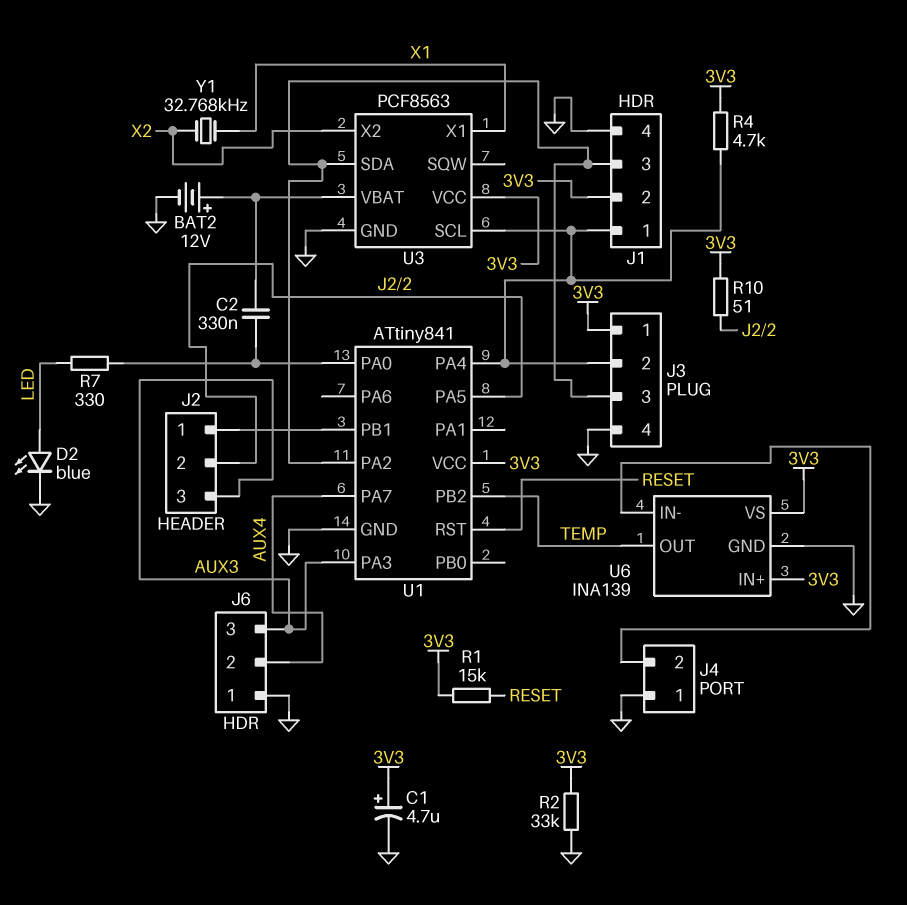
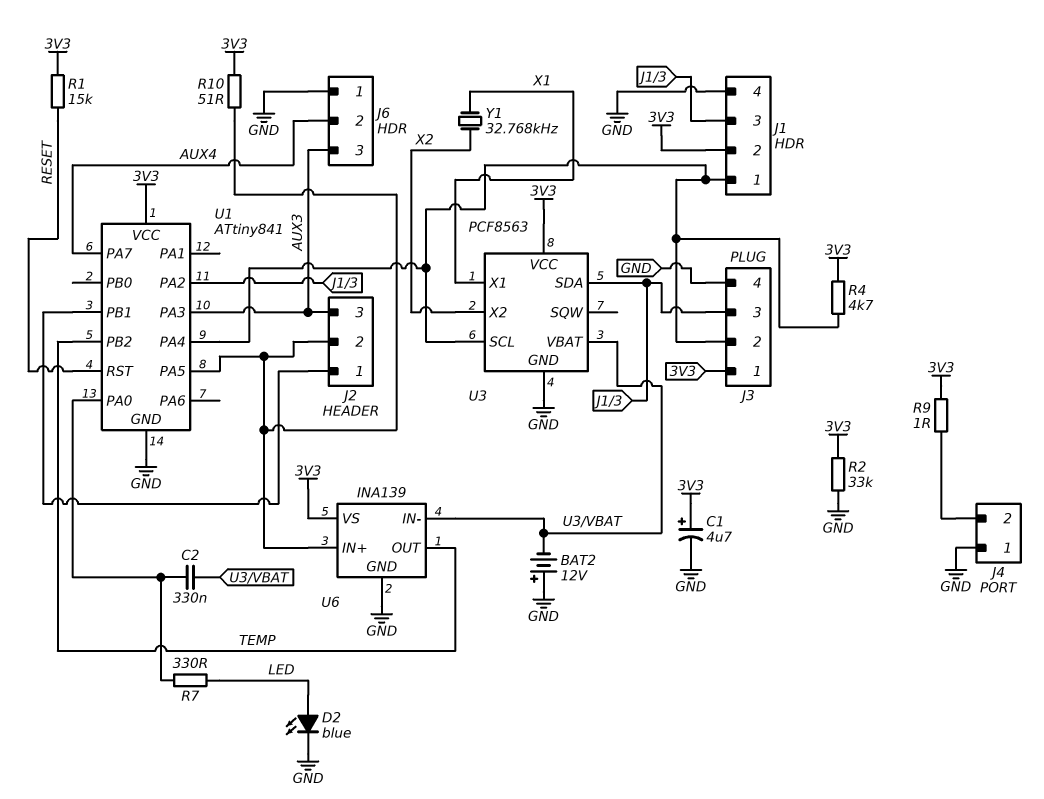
BAT2: 12V (plus U3/VBAT, minus GND) -> 12V (plus GND, minus U3/VBAT)
R9: none -> 1 (3V3, J4/2)
U6 pin IN+: 3V3 -> J2/2
U6 pin IN-: J4/2 -> U3/VBAT

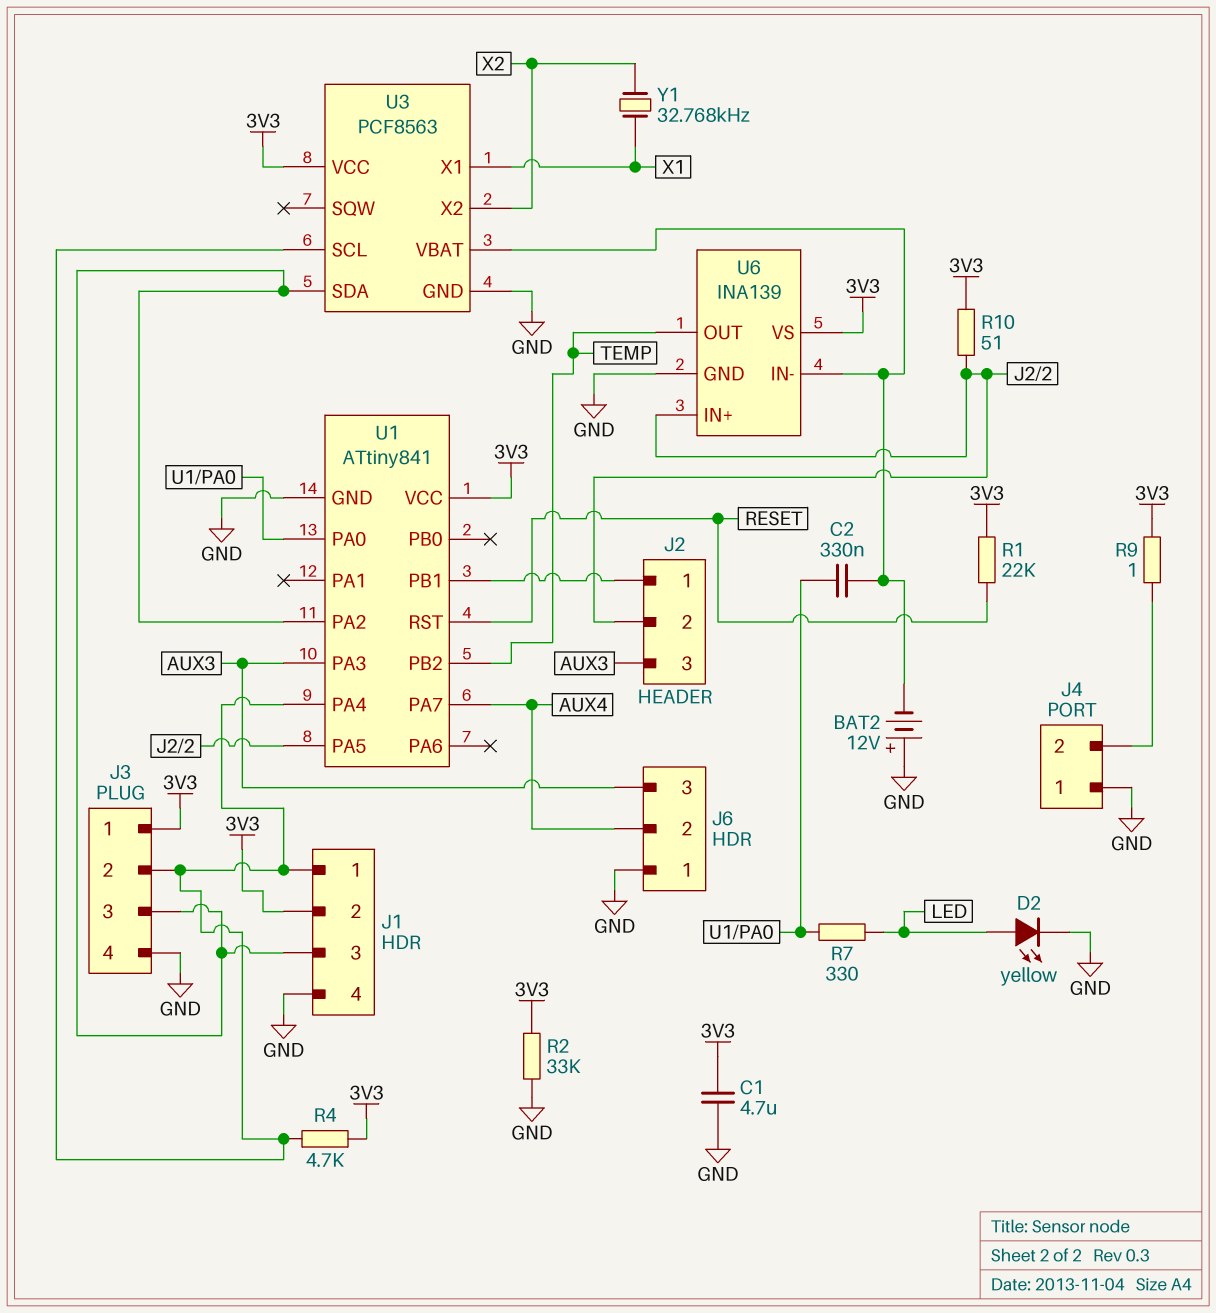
C1: 4.7uF (plus 3V3, minus GND) -> 4.7uF (3V3, GND)
D2: LED blue (A LED, K GND) -> LED yellow (A LED, K GND)
R1: 15k (3V3, RESET) -> 22k (3V3, RESET)

